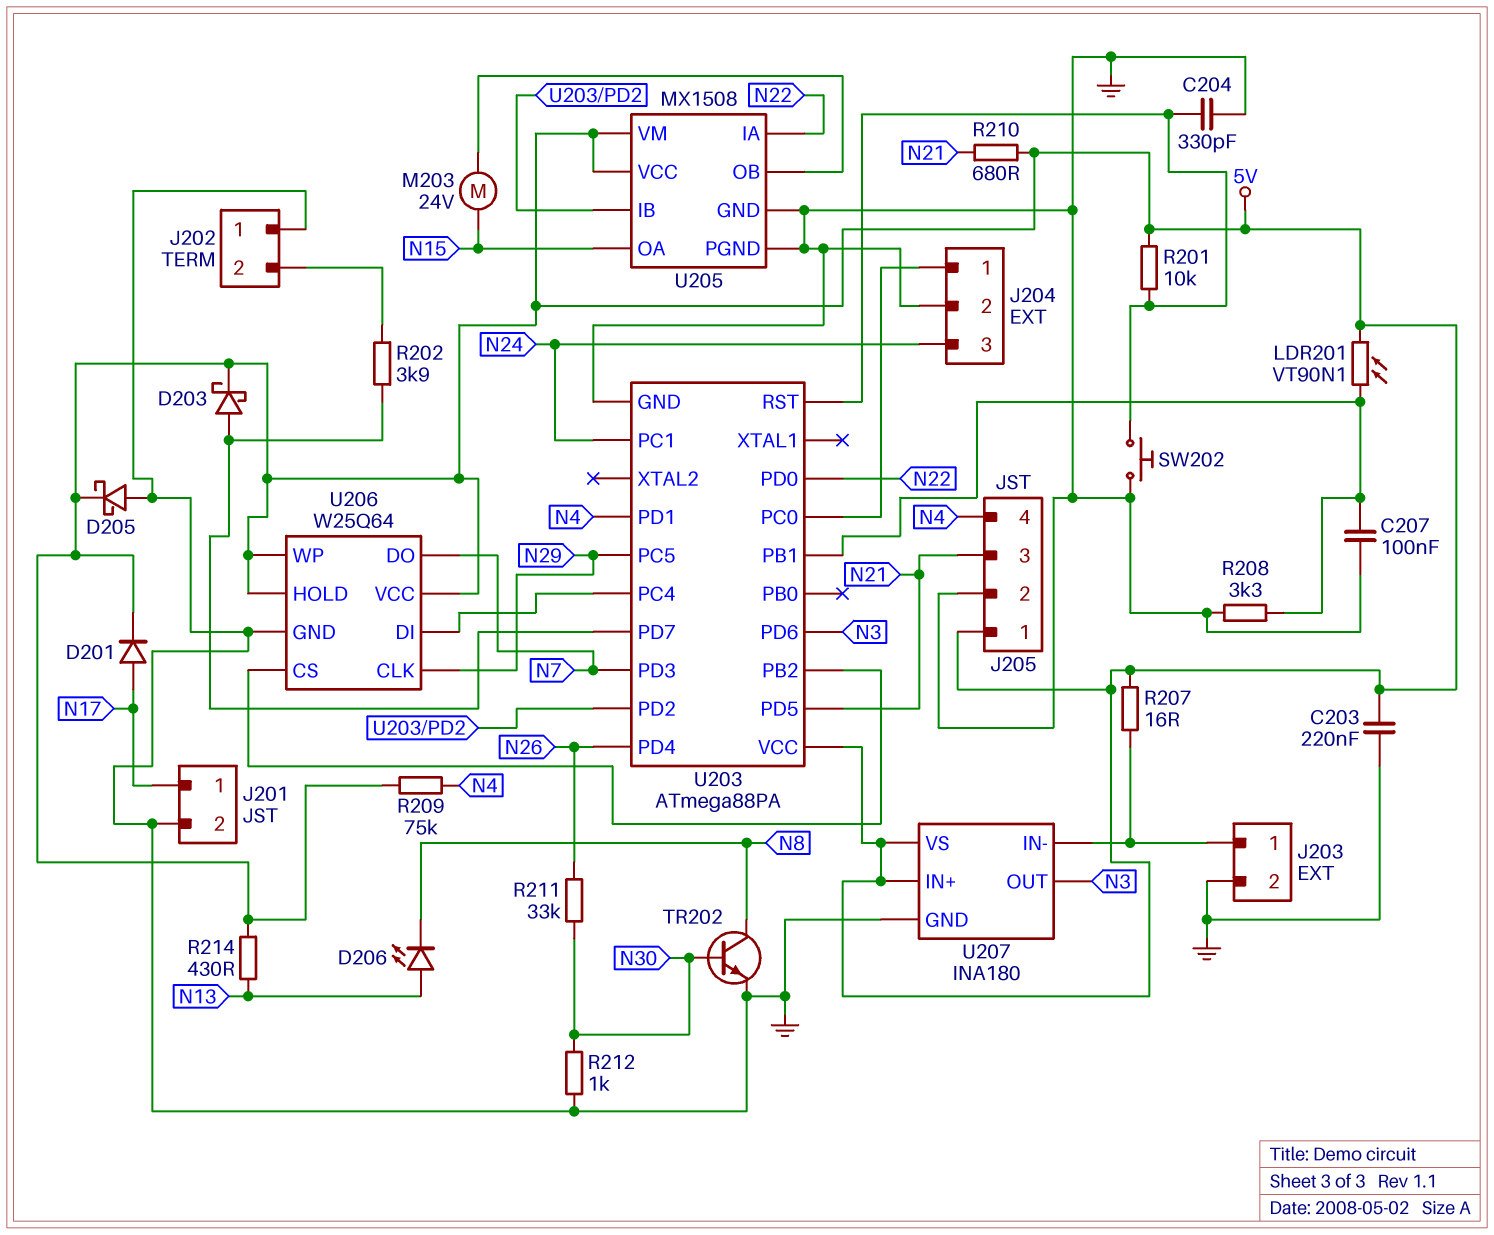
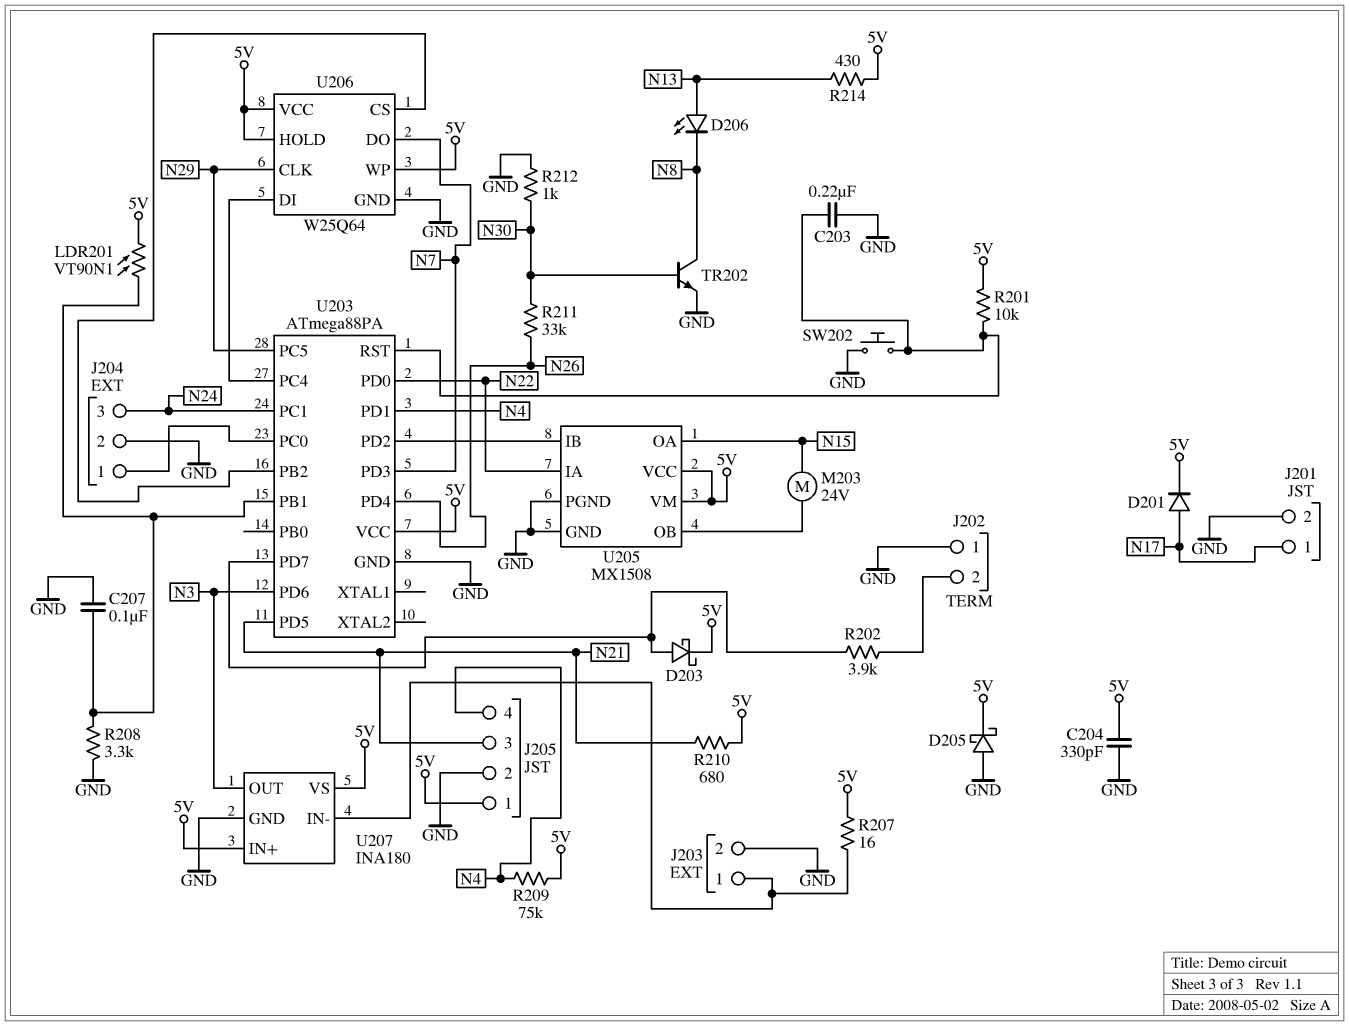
C203: 220nF (5V, GND) -> 220nF (GND, U203/RST)
C204: 330pF (GND, U203/RST) -> 330pF (5V, GND)

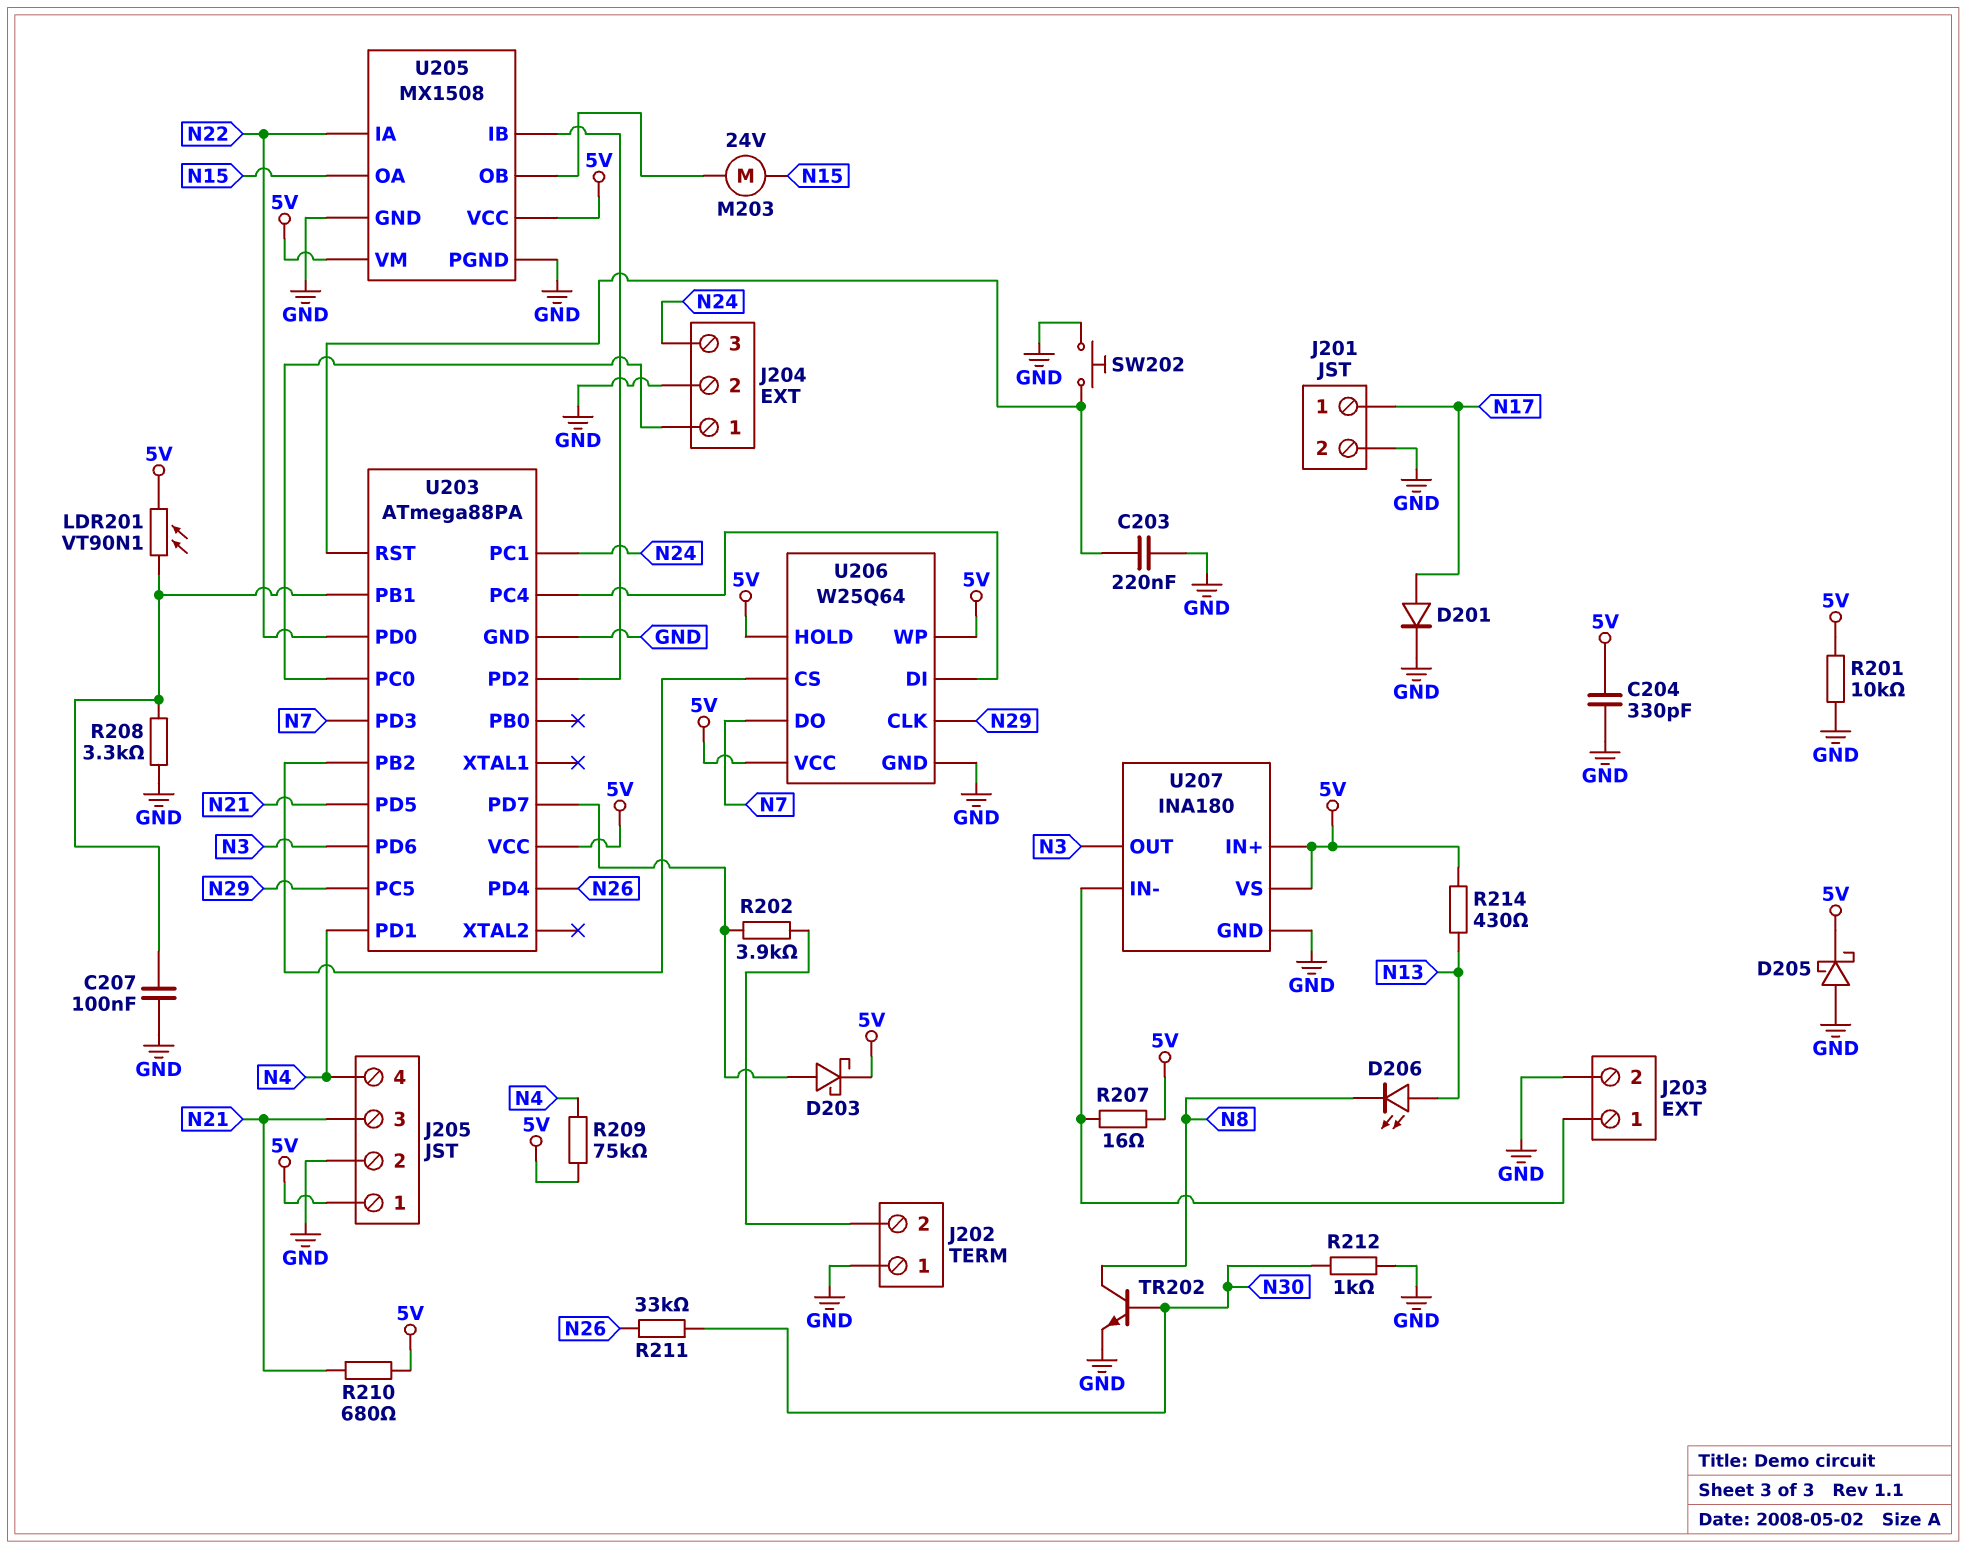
D201: diode (A N17, K 5V) -> diode (A N17, K GND)
R201: 10k (5V, U203/RST) -> 10k (5V, GND)

